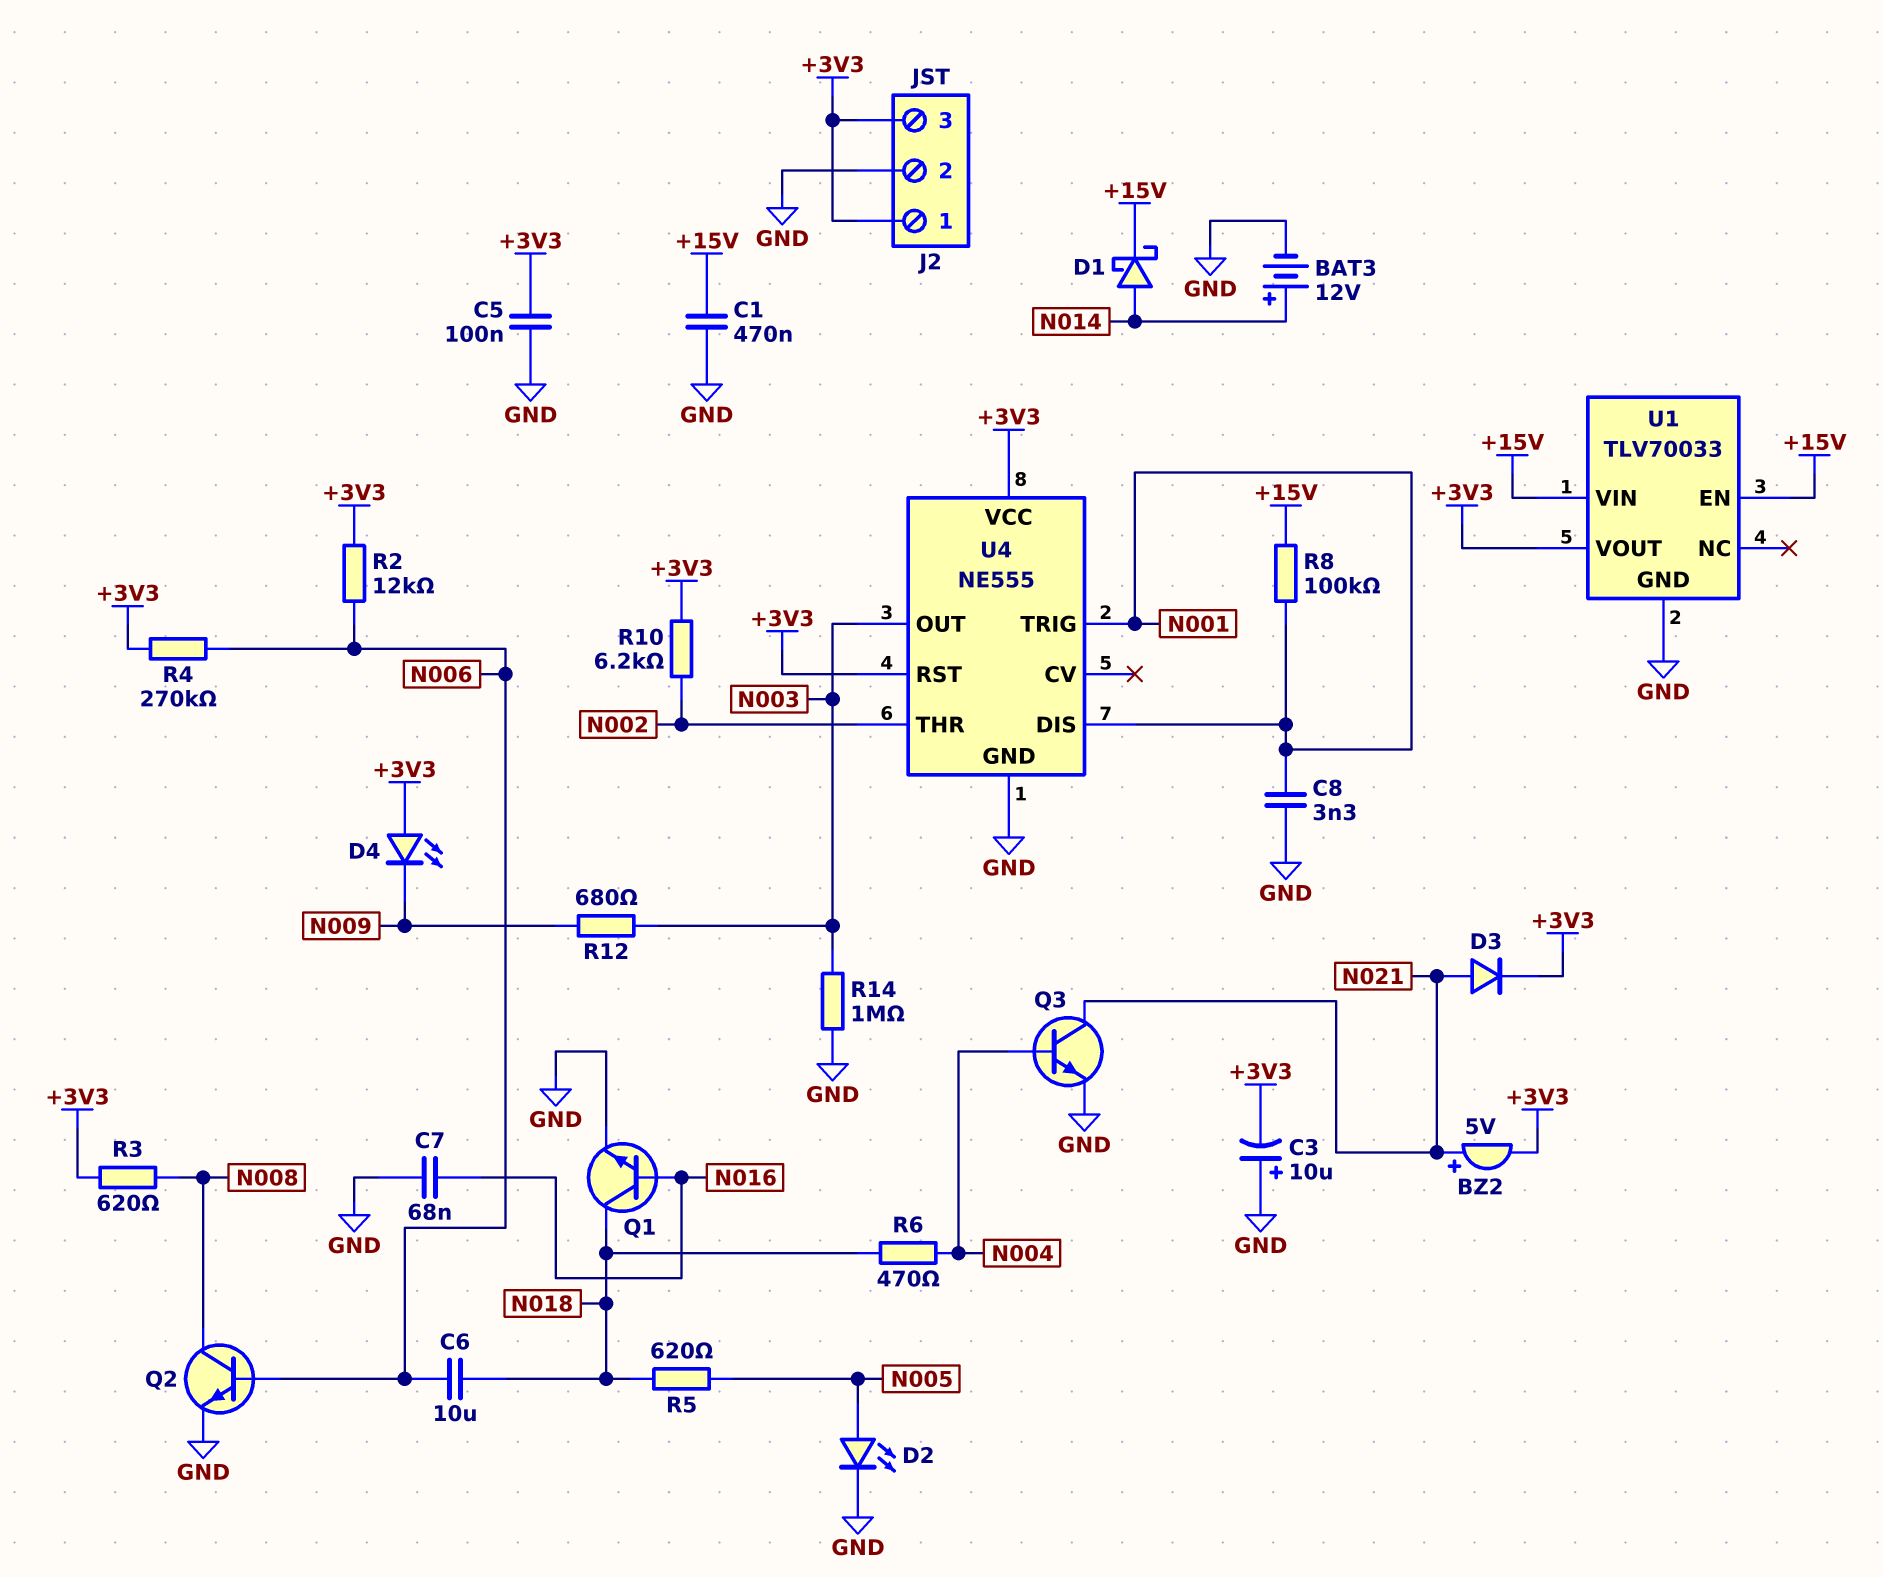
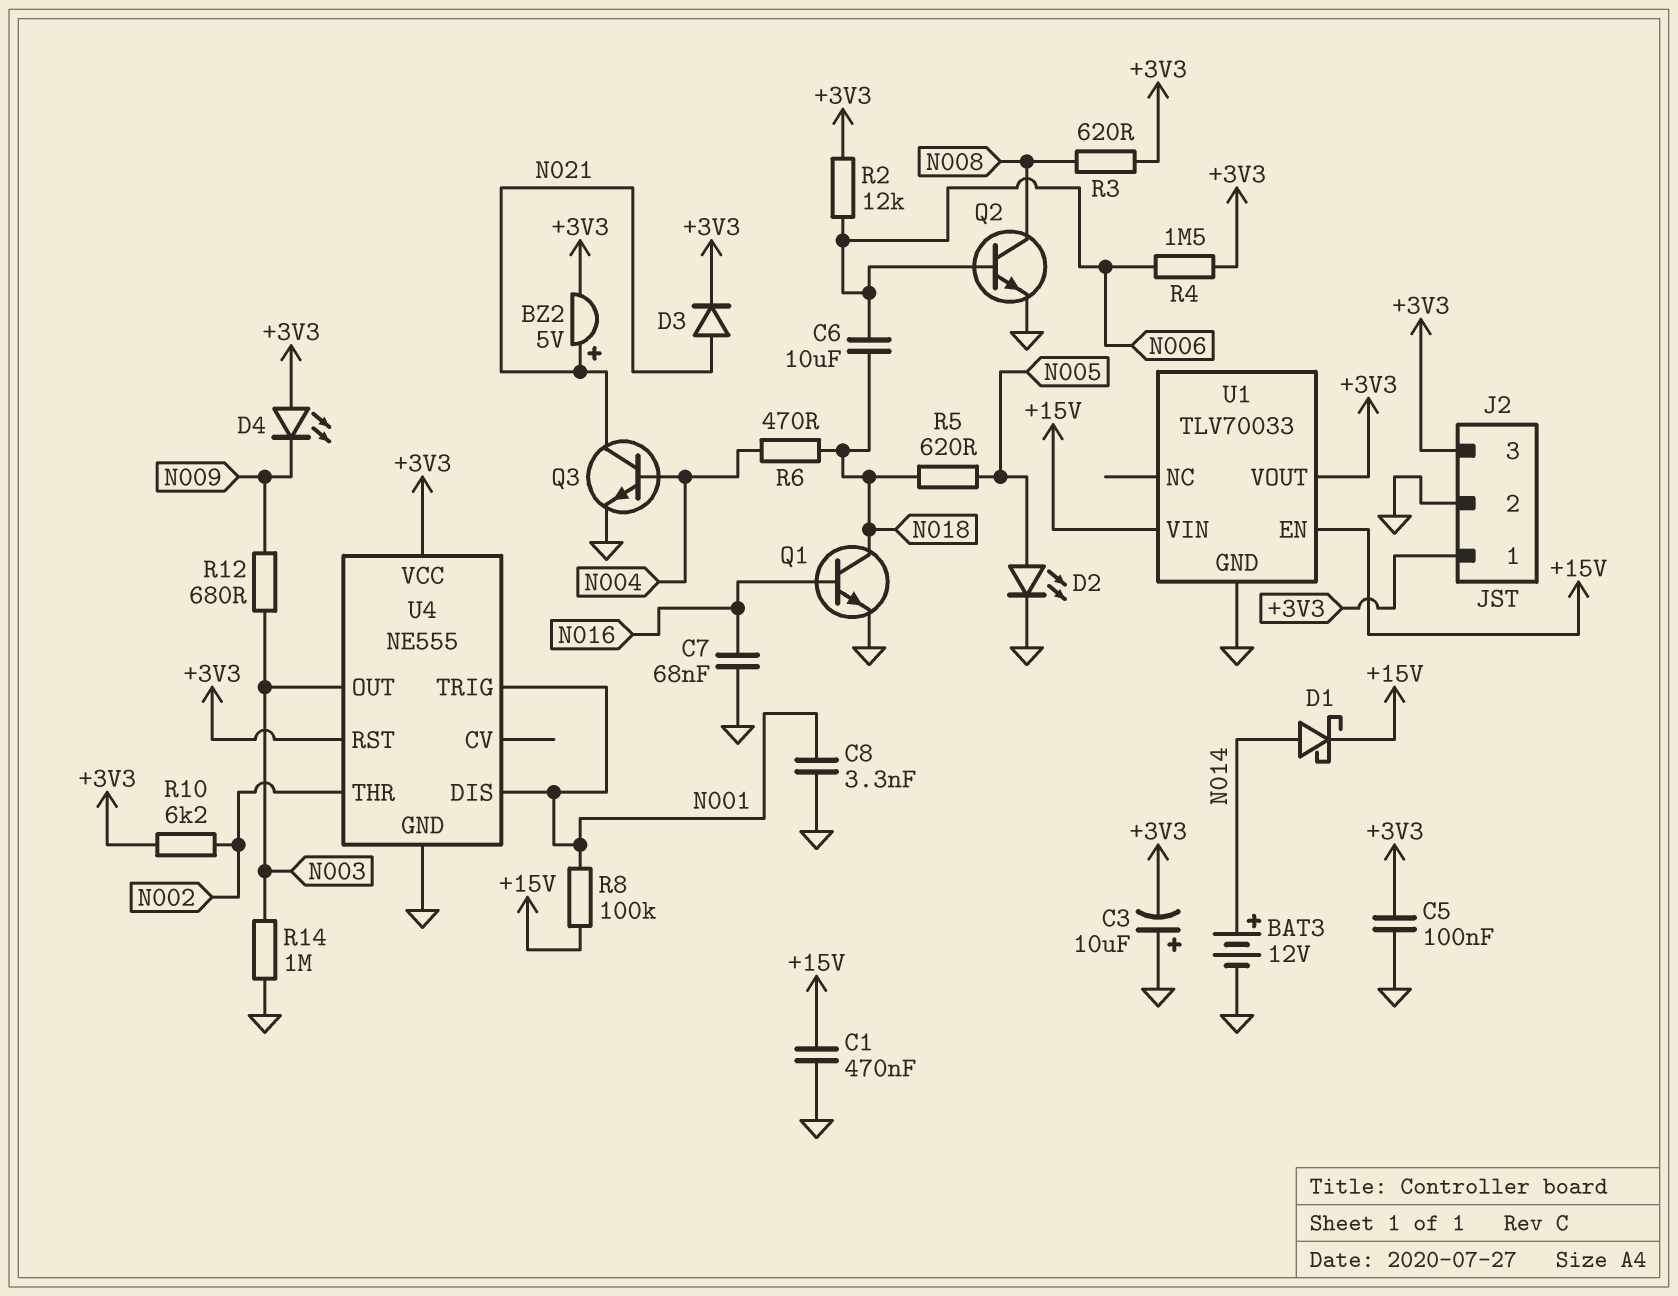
R4: 270k (+3V3, N006) -> 1.5M (+3V3, N006)

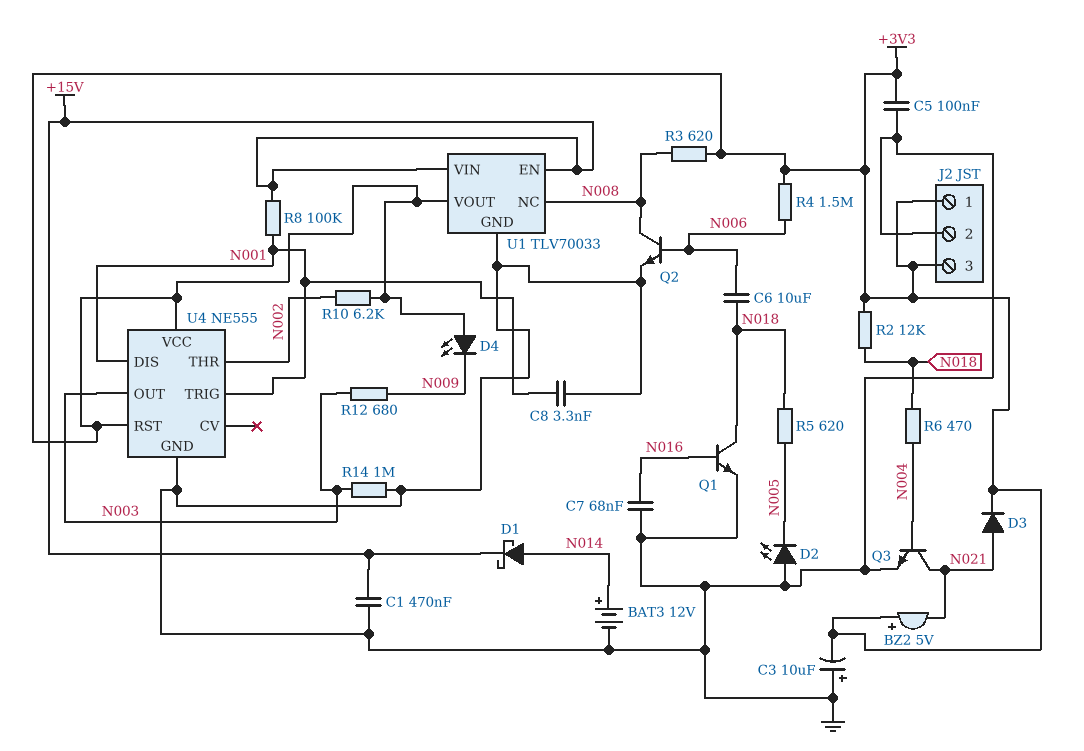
BZ2: buzzer 5V (plus N021, minus +3V3) -> buzzer 5V (plus +3V3, minus N021)
D2: LED (A N005, K GND) -> LED (A GND, K N005)
R2: 12k (+3V3, N006) -> 12k (+3V3, N018)
U1 pin NC: none -> N008

